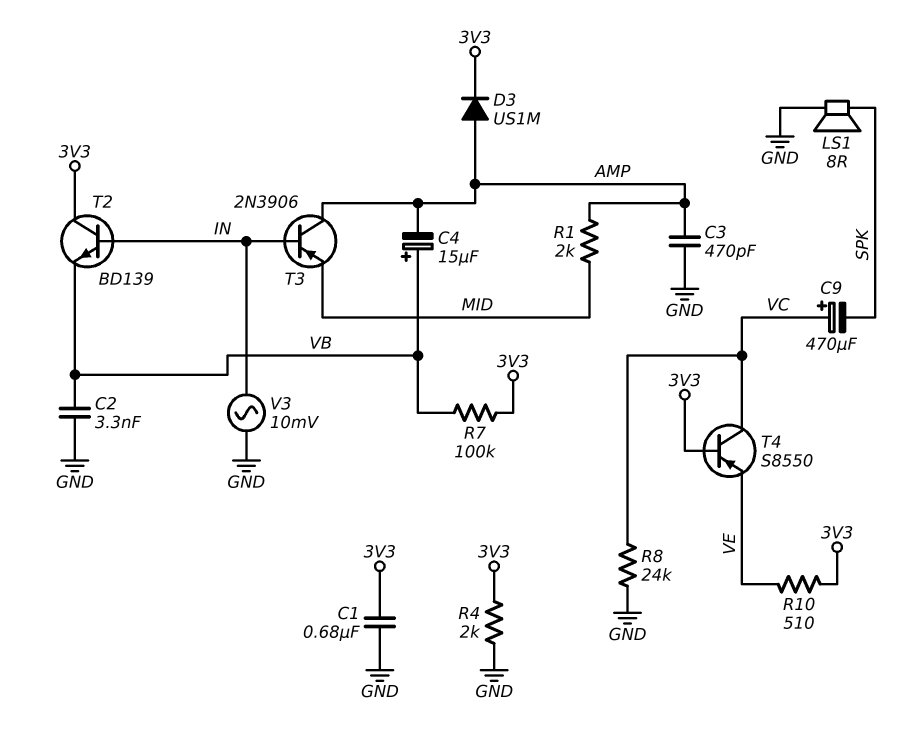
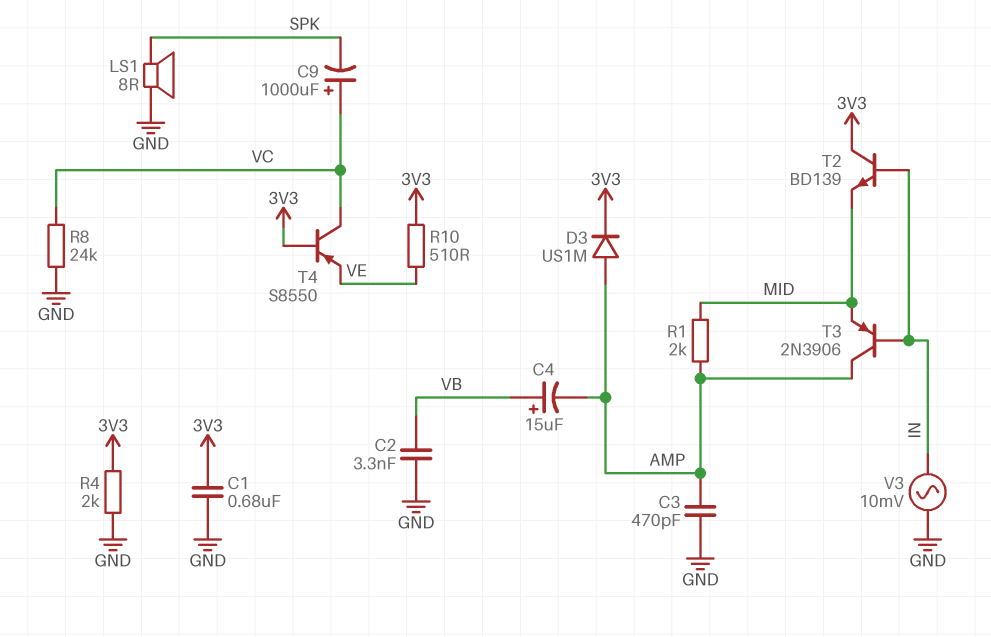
C9: 470uF (plus VC, minus SPK) -> 1000uF (plus VC, minus SPK)
R7: 100k (3V3, VB) -> none
T2: NPN BD139 (B IN, C 3V3, E VB) -> NPN BD139 (B IN, C 3V3, E MID)

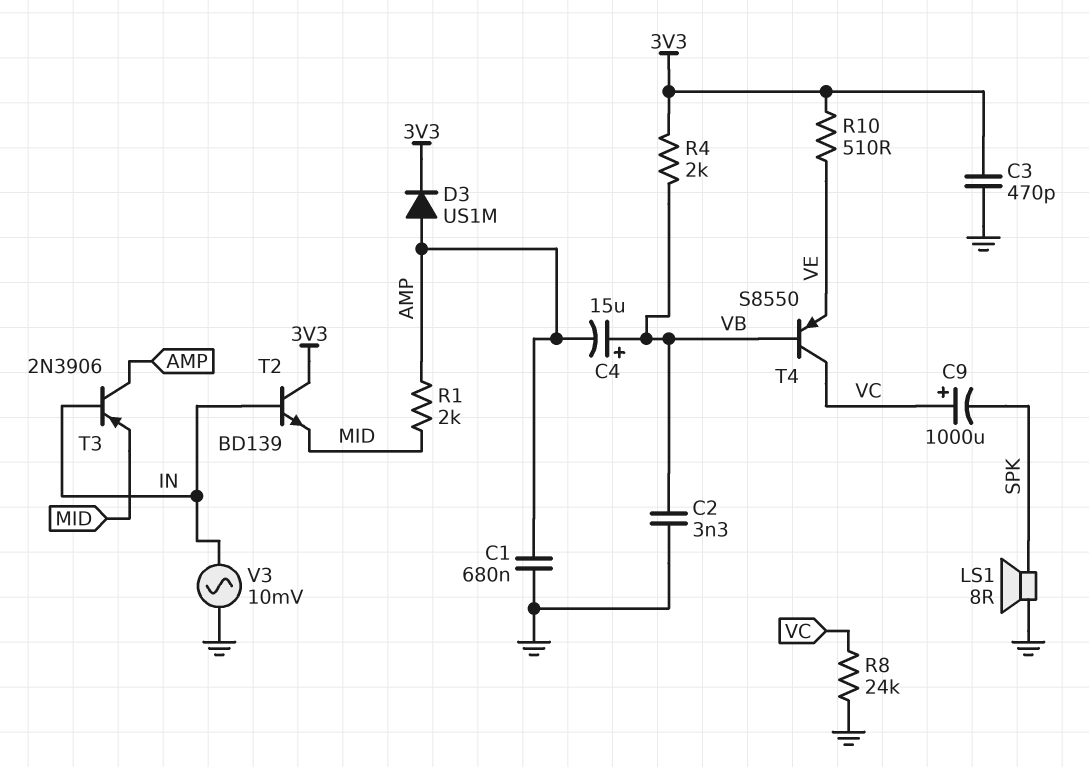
C1: 680nF (3V3, GND) -> 680nF (AMP, GND)
C3: 470pF (AMP, GND) -> 470pF (3V3, GND)
R4: 2k (3V3, GND) -> 2k (3V3, VB)
T4: PNP S8550 (B 3V3, C VC, E VE) -> PNP S8550 (B VB, C VC, E VE)

